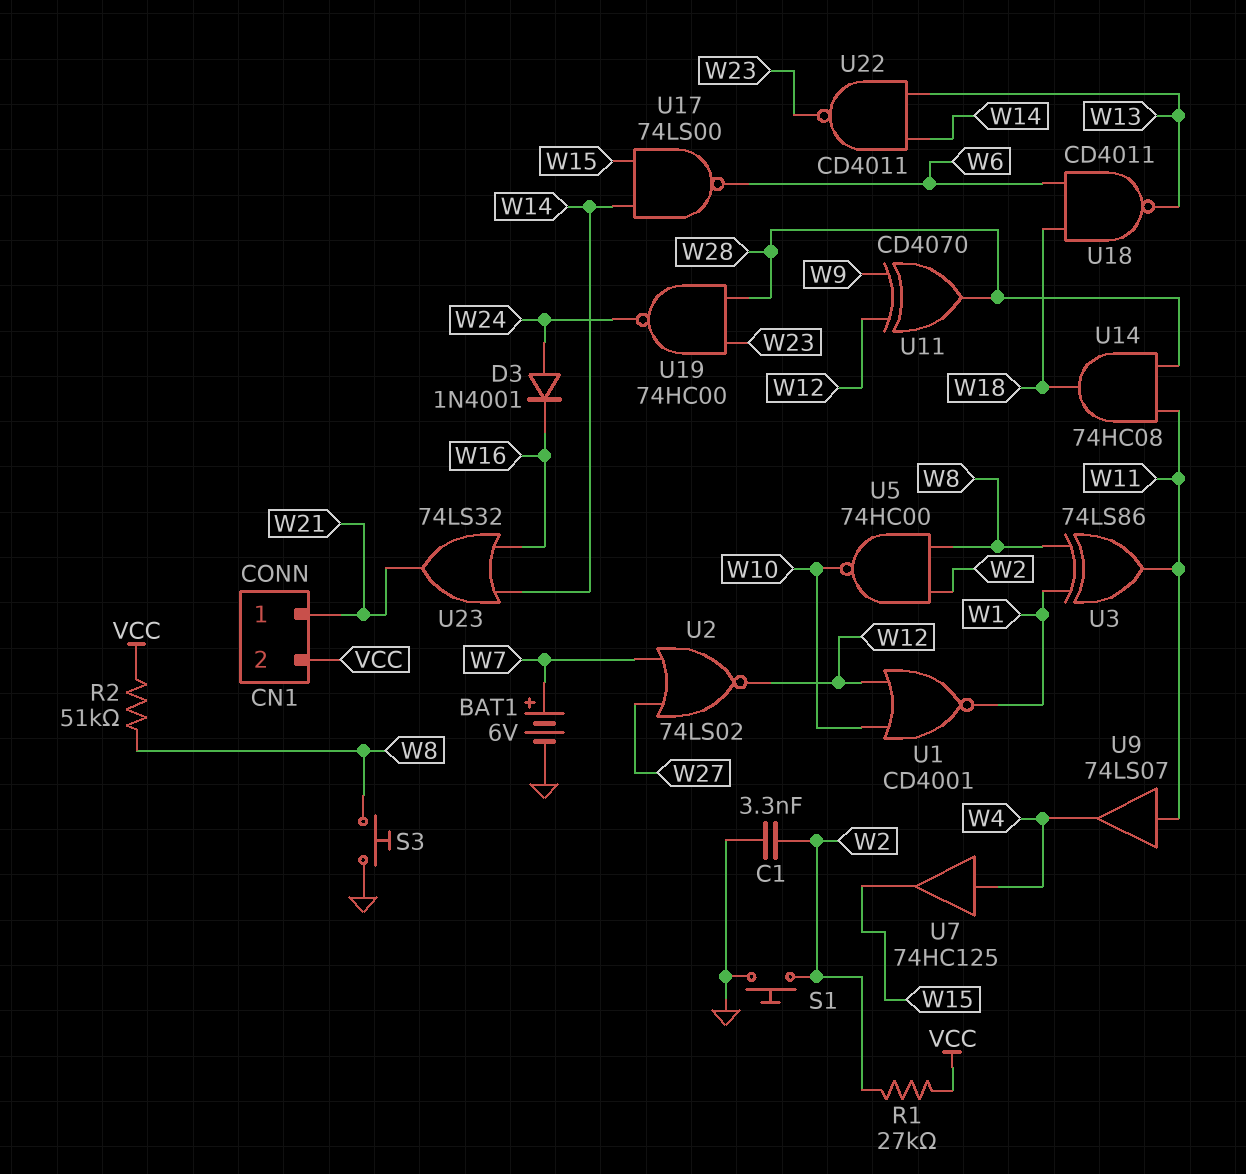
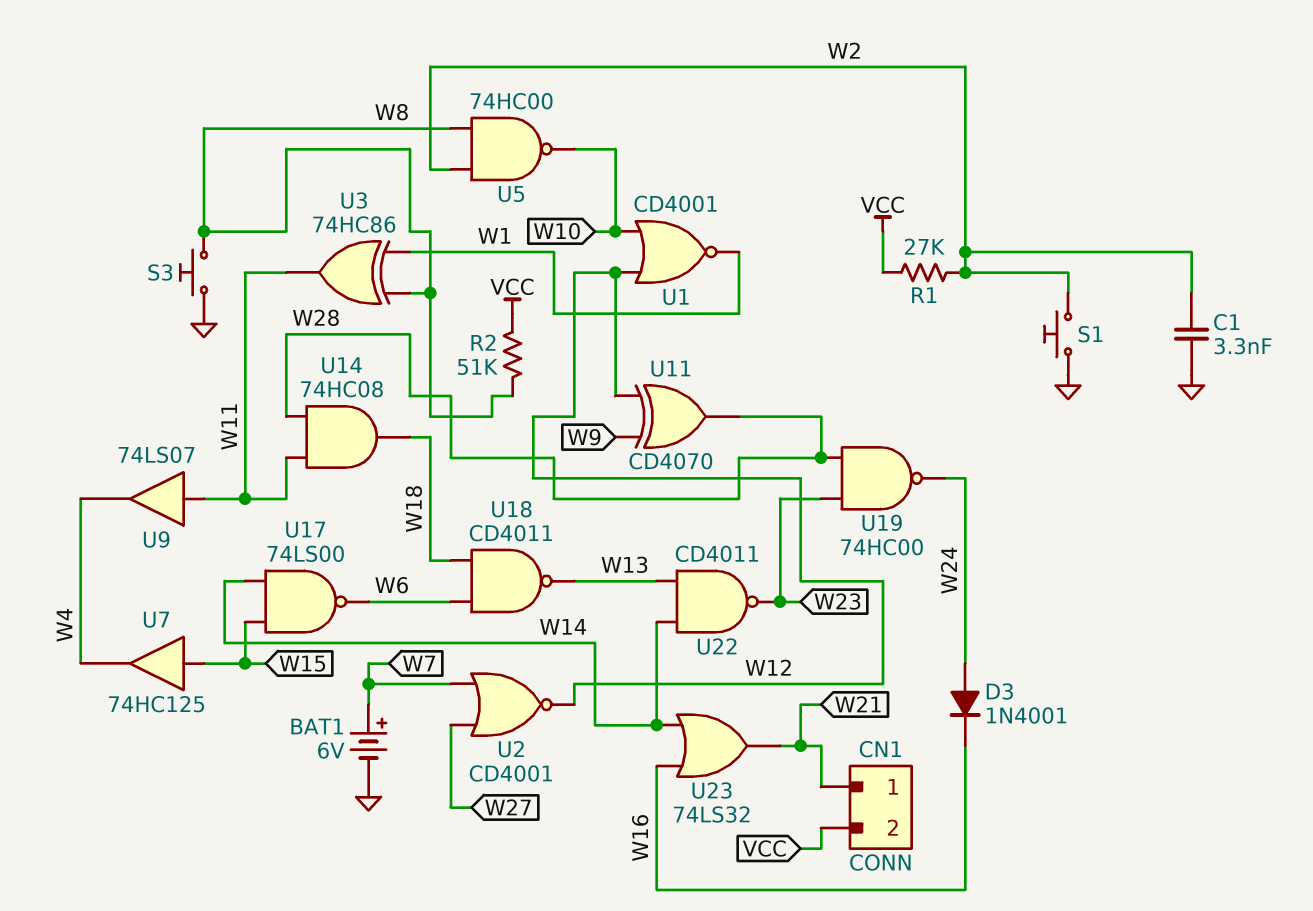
U2: NOR 74LS02 (in W7, in W27, out W12) -> NOR CD4001 (in W7, in W27, out W12)
U3: XOR 74LS86 (in W1, in W8, out W11) -> XOR 74HC86 (in W1, in W8, out W11)
U7: buffer 74HC125 (in W4, out W15) -> buffer 74HC125 (in W15, out W4)

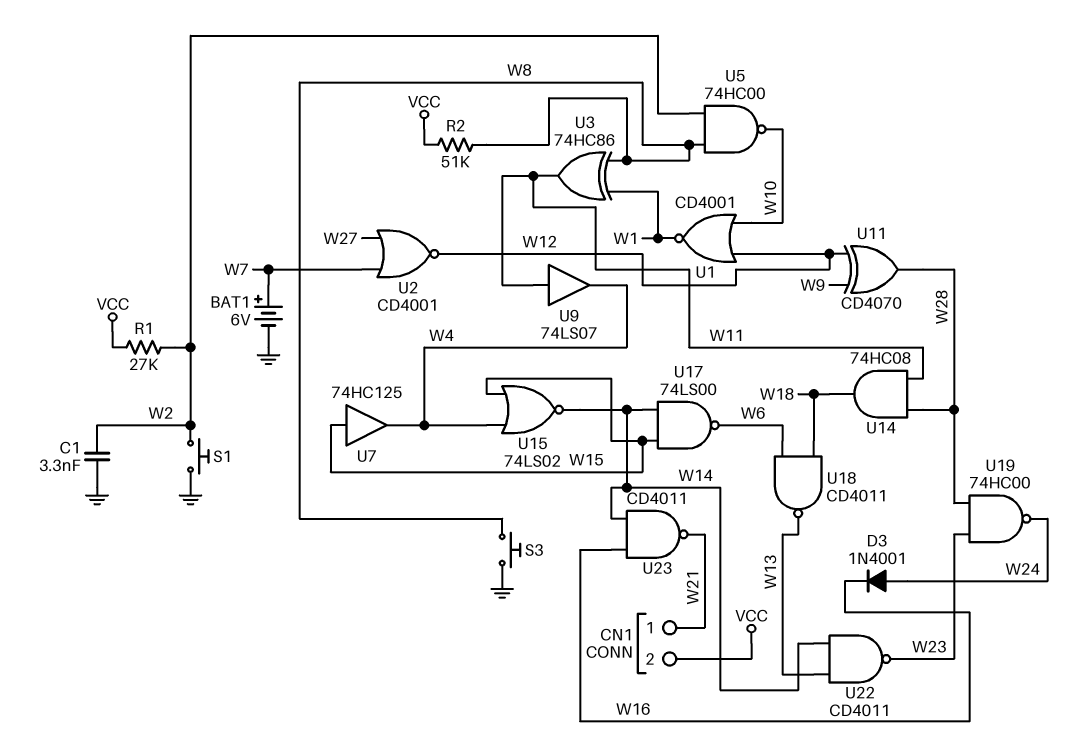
U15: none -> NOR 74LS02 (in W4, in W15, out W14)
U23: OR 74LS32 (in W14, in W16, out W21) -> NAND CD4011 (in W14, in W16, out W21)

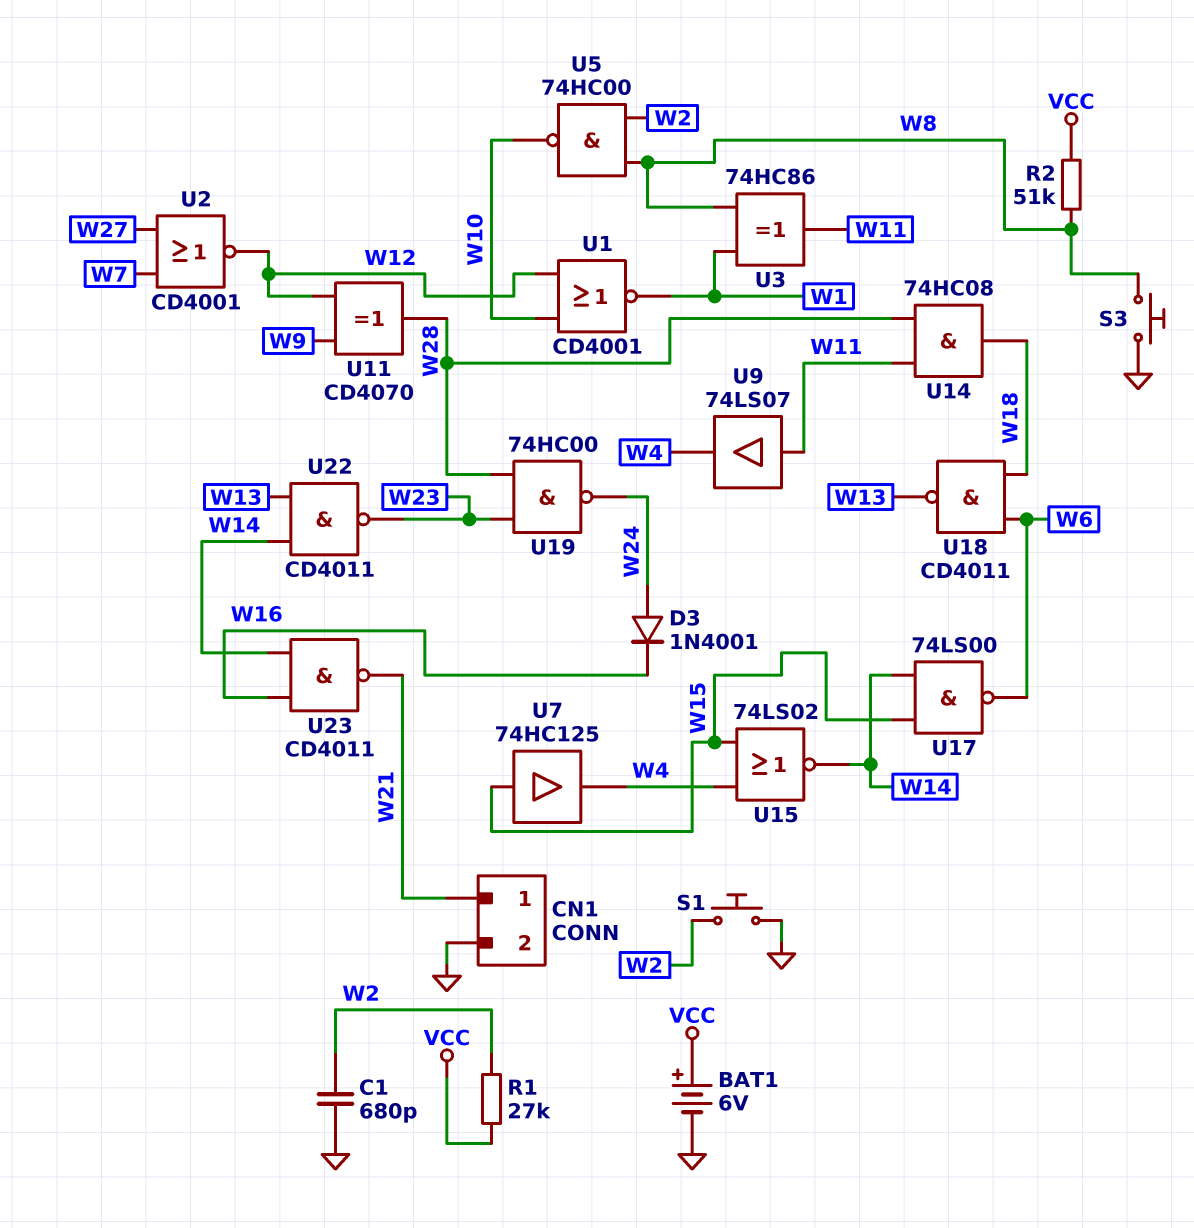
BAT1: 6V (plus W7, minus GND) -> 6V (plus VCC, minus GND)
C1: 3.3nF (GND, W2) -> 680pF (GND, W2)
CN1 pin 2: VCC -> GND

